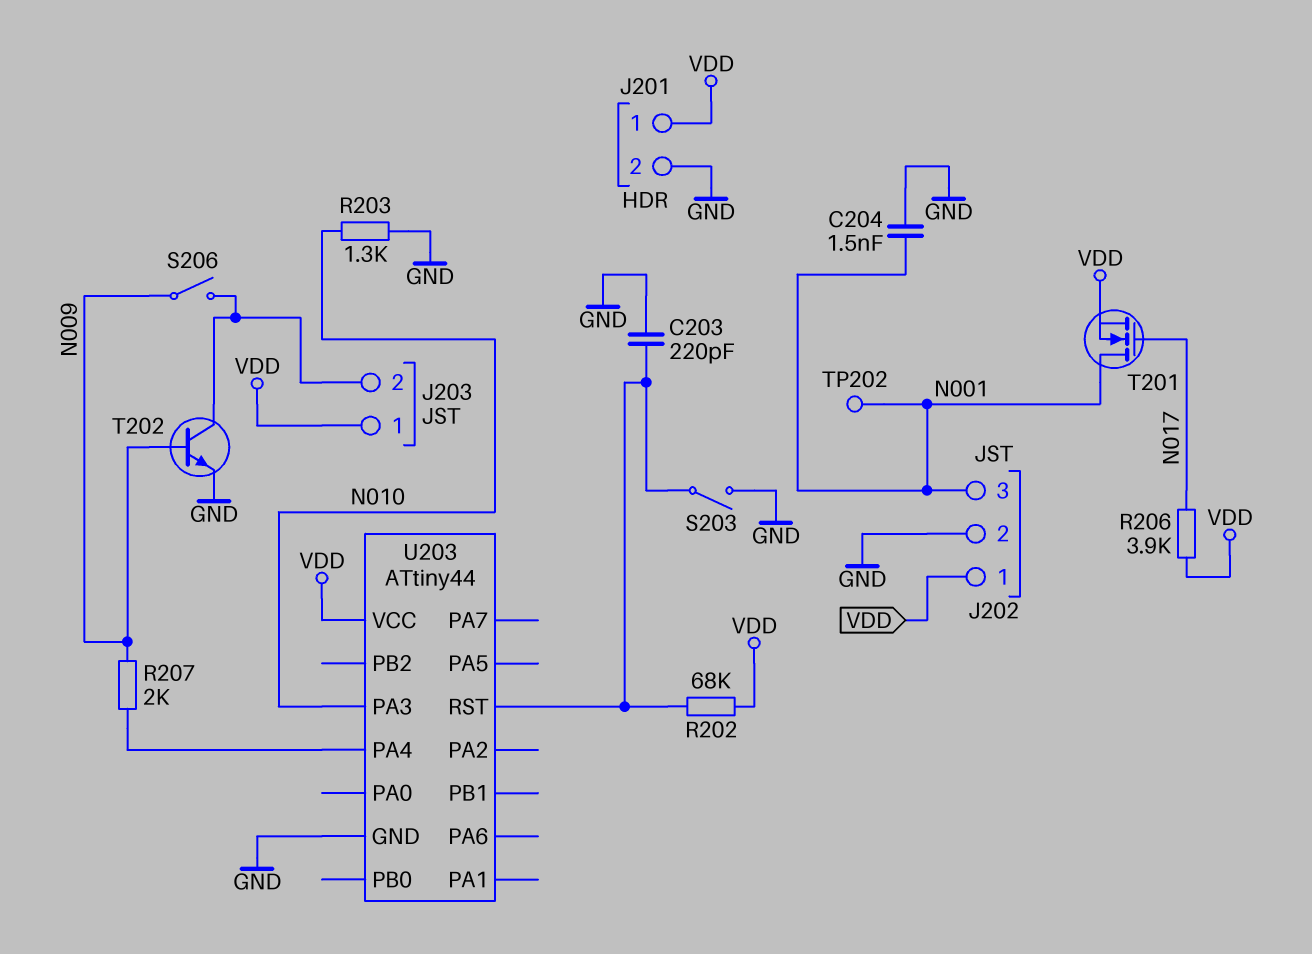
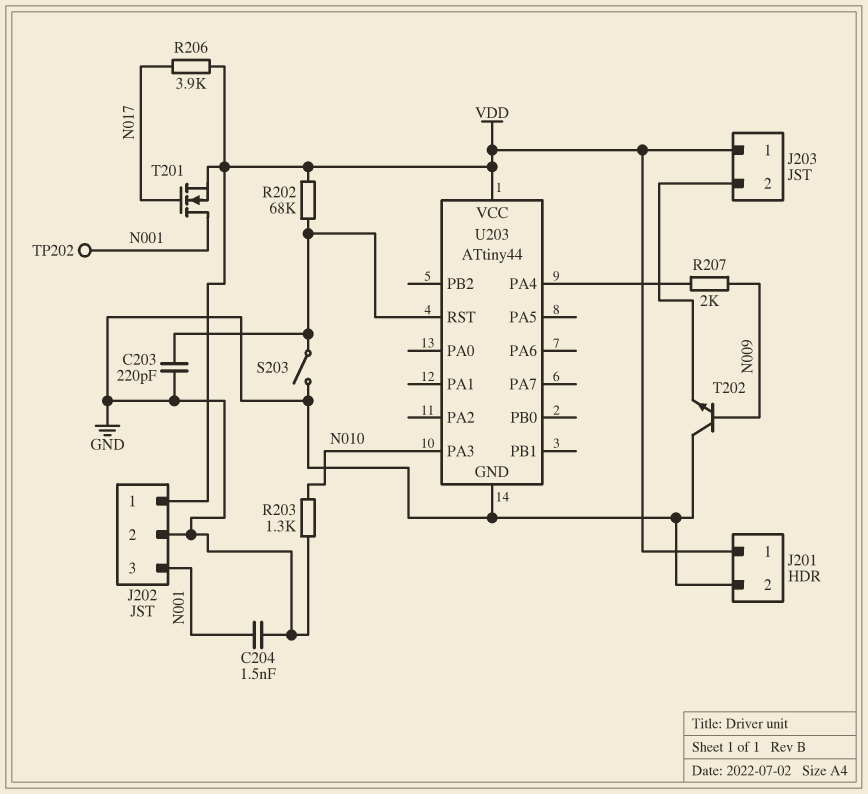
S206: switch (J203/2, N009) -> none
T202: NPN (B N009, C J203/2, E GND) -> NPN (B N009, C GND, E J203/2)

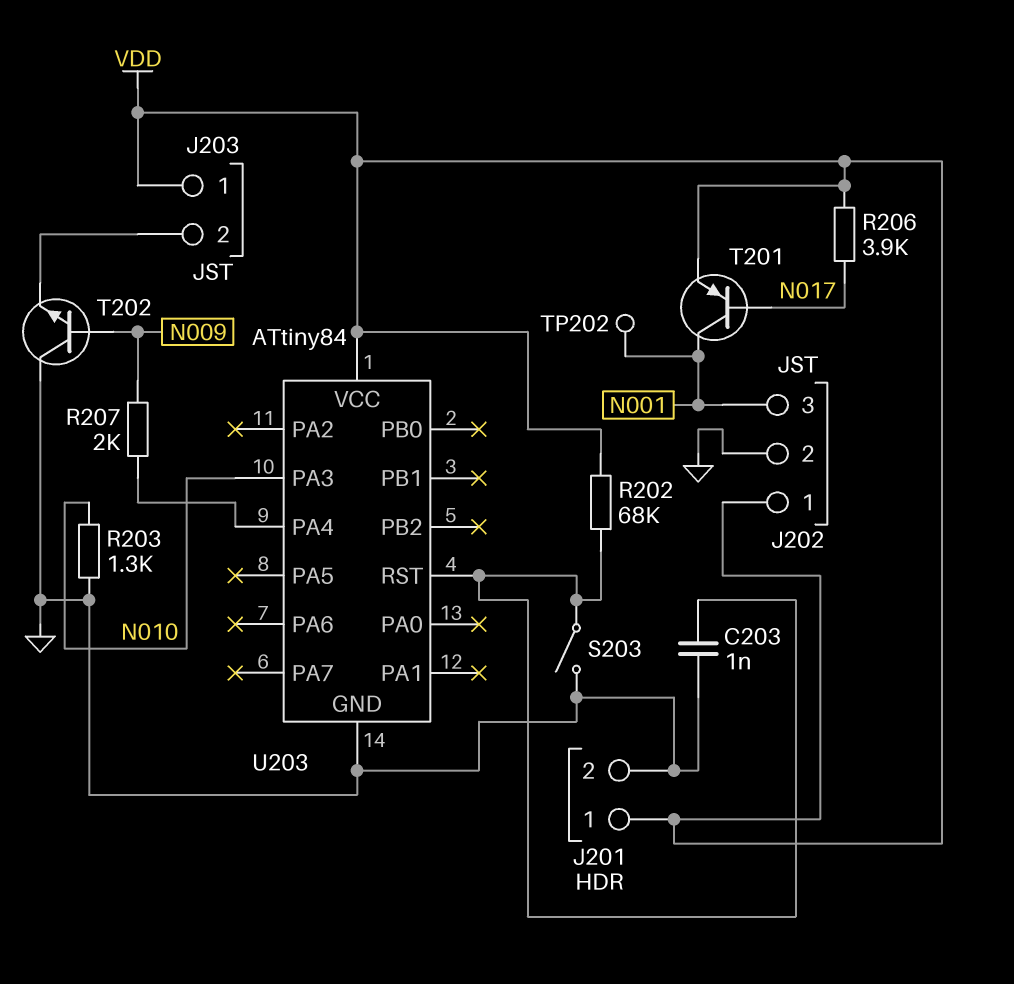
C203: 220pF (GND, U203/RST) -> 1nF (GND, U203/RST)
C204: 1.5nF (GND, N001) -> none
T201: NMOS (G N017, D N001, S VDD) -> PNP (B N017, C N001, E VDD)
U203: ATtiny44 -> ATtiny84

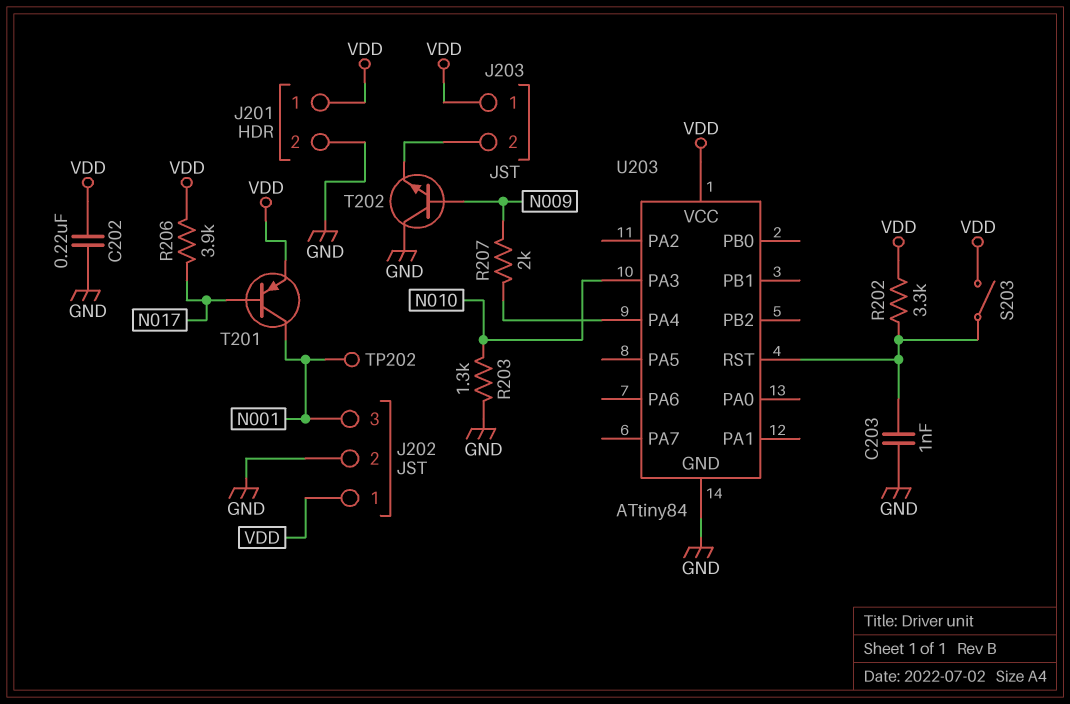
C202: none -> 220nF (GND, VDD)
R202: 68k (U203/RST, VDD) -> 3.3k (U203/RST, VDD)
S203: switch (GND, U203/RST) -> switch (U203/RST, VDD)

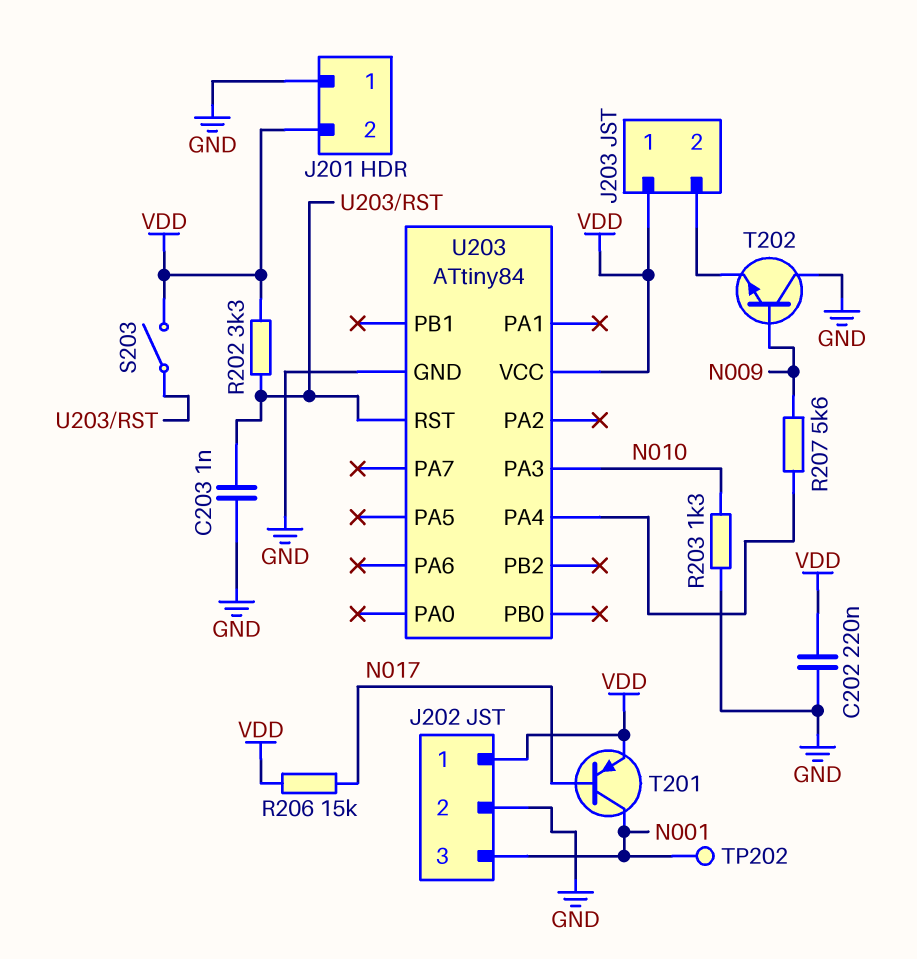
J201 pin 1: VDD -> GND
J201 pin 2: GND -> VDD
R206: 3.9k (N017, VDD) -> 15k (N017, VDD)
R207: 2k (N009, U203/PA4) -> 5.6k (N009, U203/PA4)

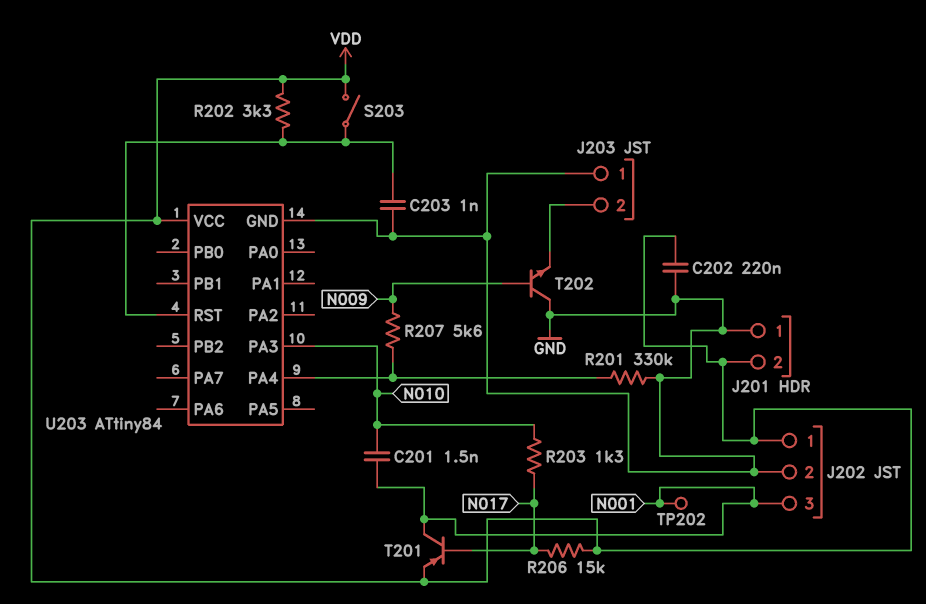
C201: none -> 1.5nF (N001, N010)
J203 pin 1: VDD -> GND
R201: none -> 330k (GND, U203/PA4)
R203: 1.3k (GND, N010) -> 1.3k (N010, N017)

